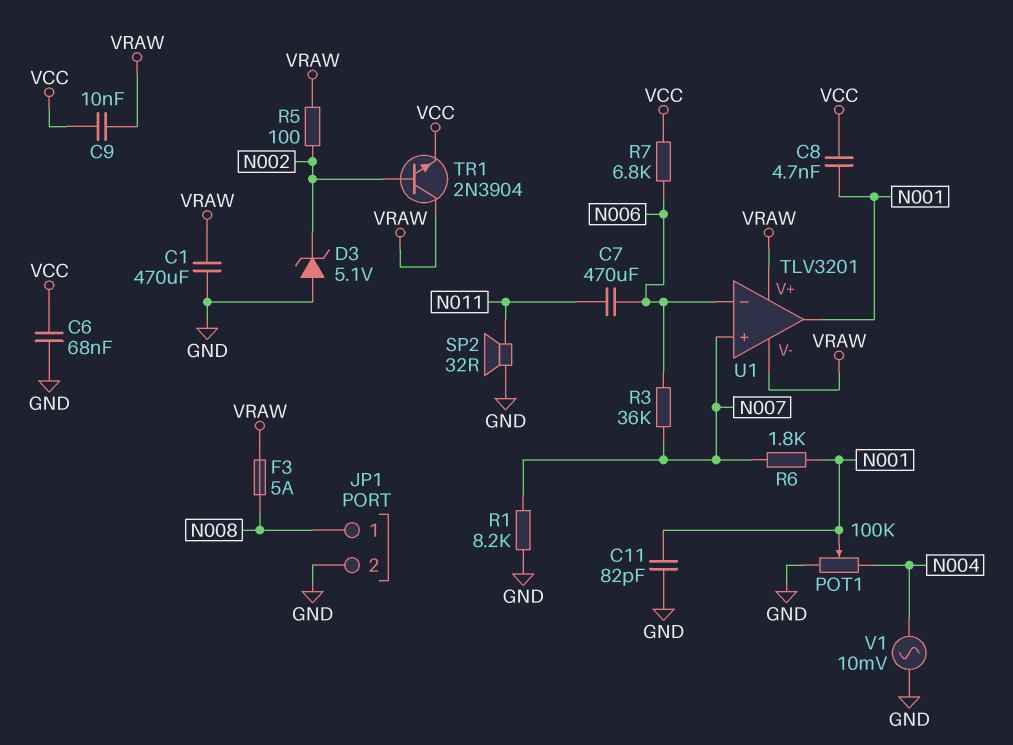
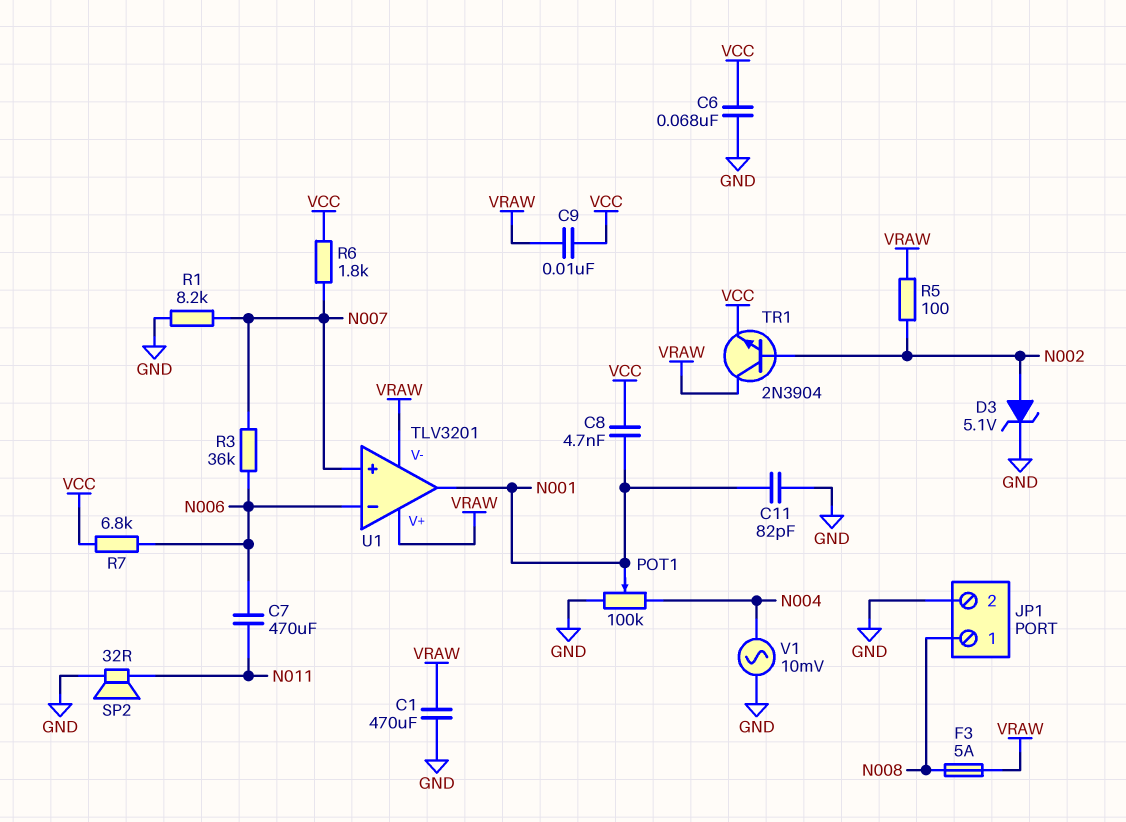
D3: zener 5.1V (A GND, K N002) -> zener 5.1V (A N002, K GND)
R6: 1.8k (N001, N007) -> 1.8k (N007, VCC)

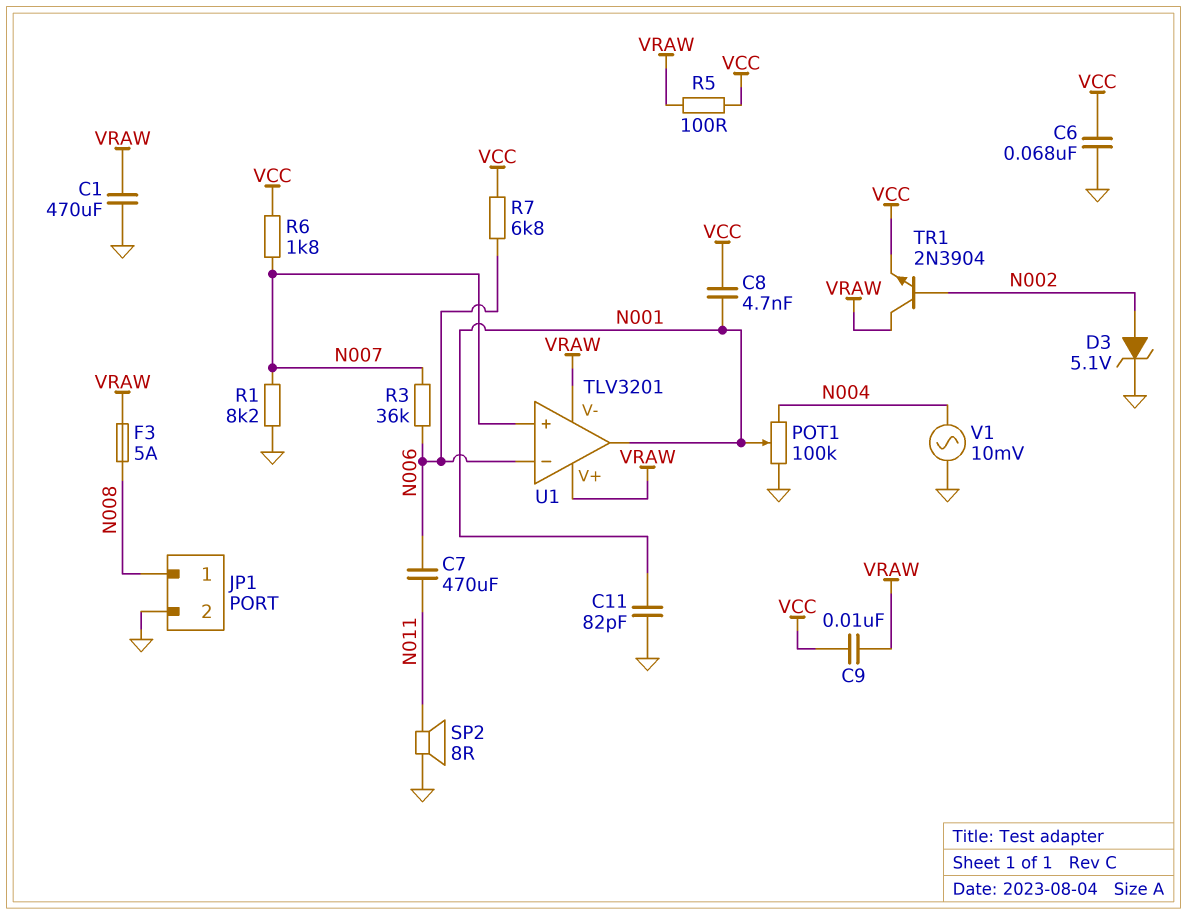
R5: 100 (N002, VRAW) -> 100 (VCC, VRAW)
SP2: speaker 32R (GND, N011) -> speaker 8R (GND, N011)

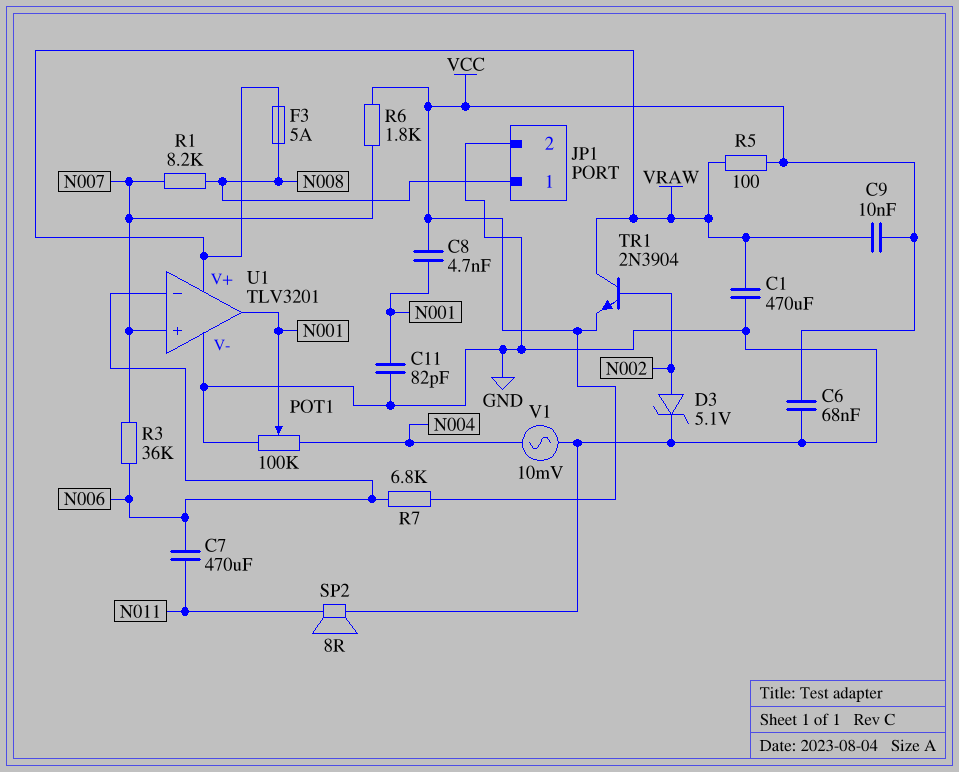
R1: 8.2k (GND, N007) -> 8.2k (N007, N008)
U1 pin V-: VRAW -> GND

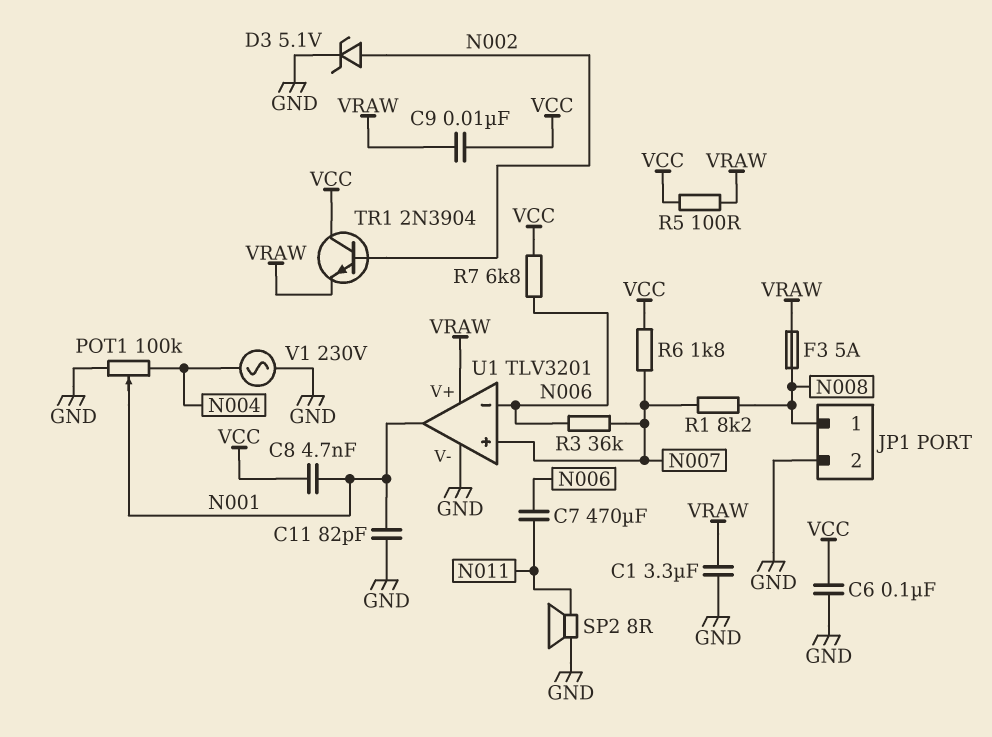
C1: 470uF (GND, VRAW) -> 3.3uF (GND, VRAW)
C6: 68nF (GND, VCC) -> 100nF (GND, VCC)
TR1: NPN 2N3904 (B N002, C VRAW, E VCC) -> NPN 2N3904 (B N002, C VCC, E VRAW)
V1: AC 10mV (GND, N004) -> AC 230V (GND, N004)

